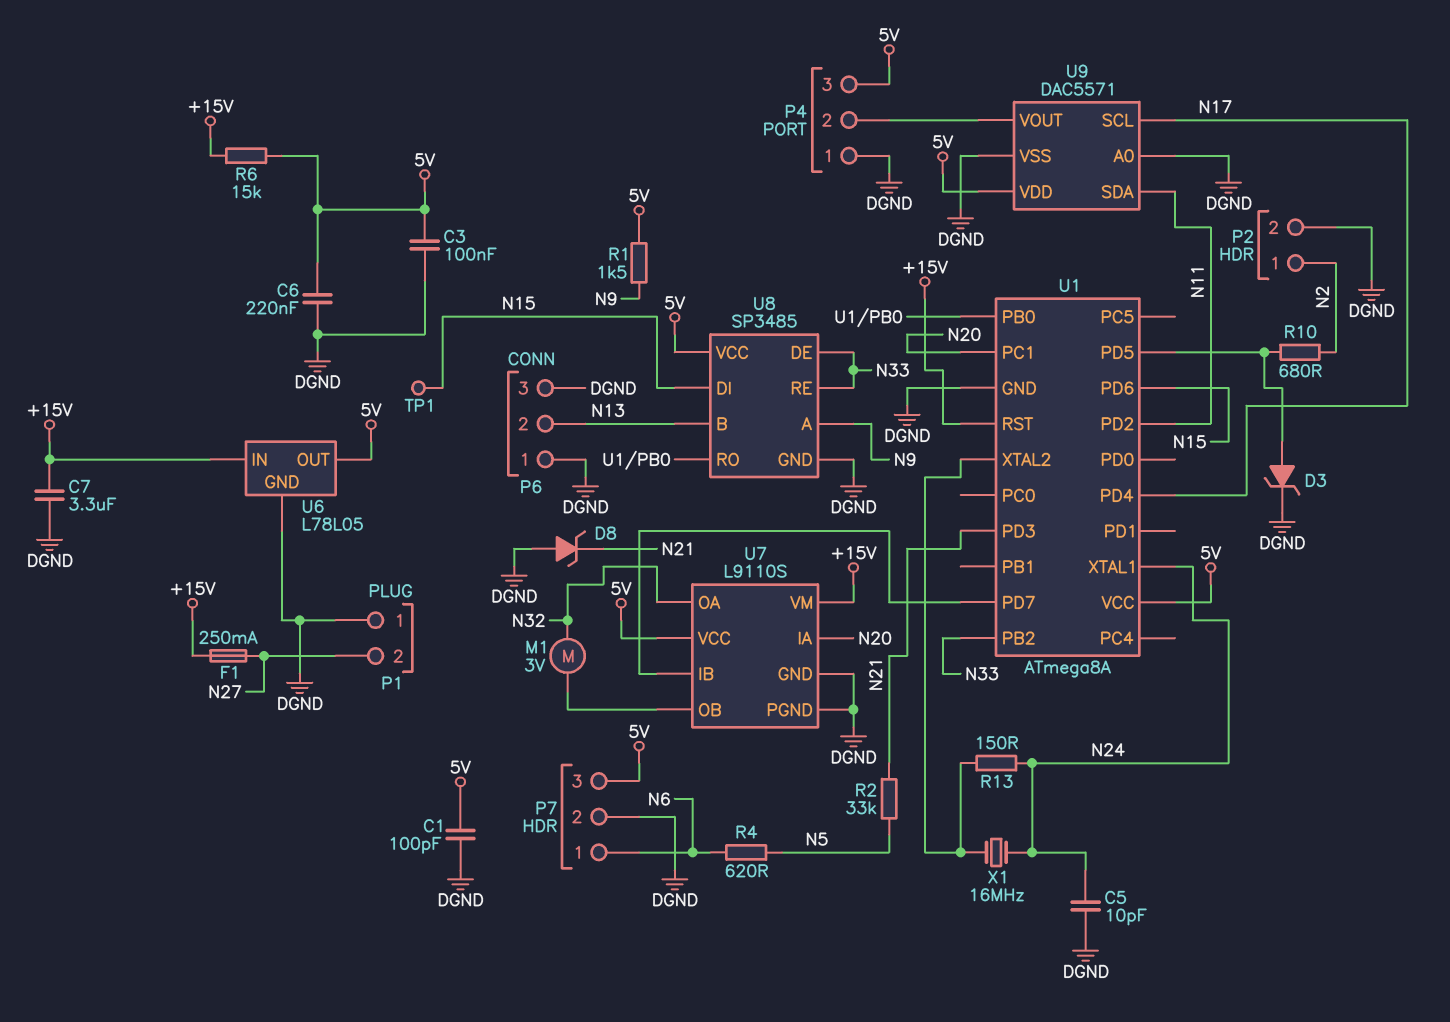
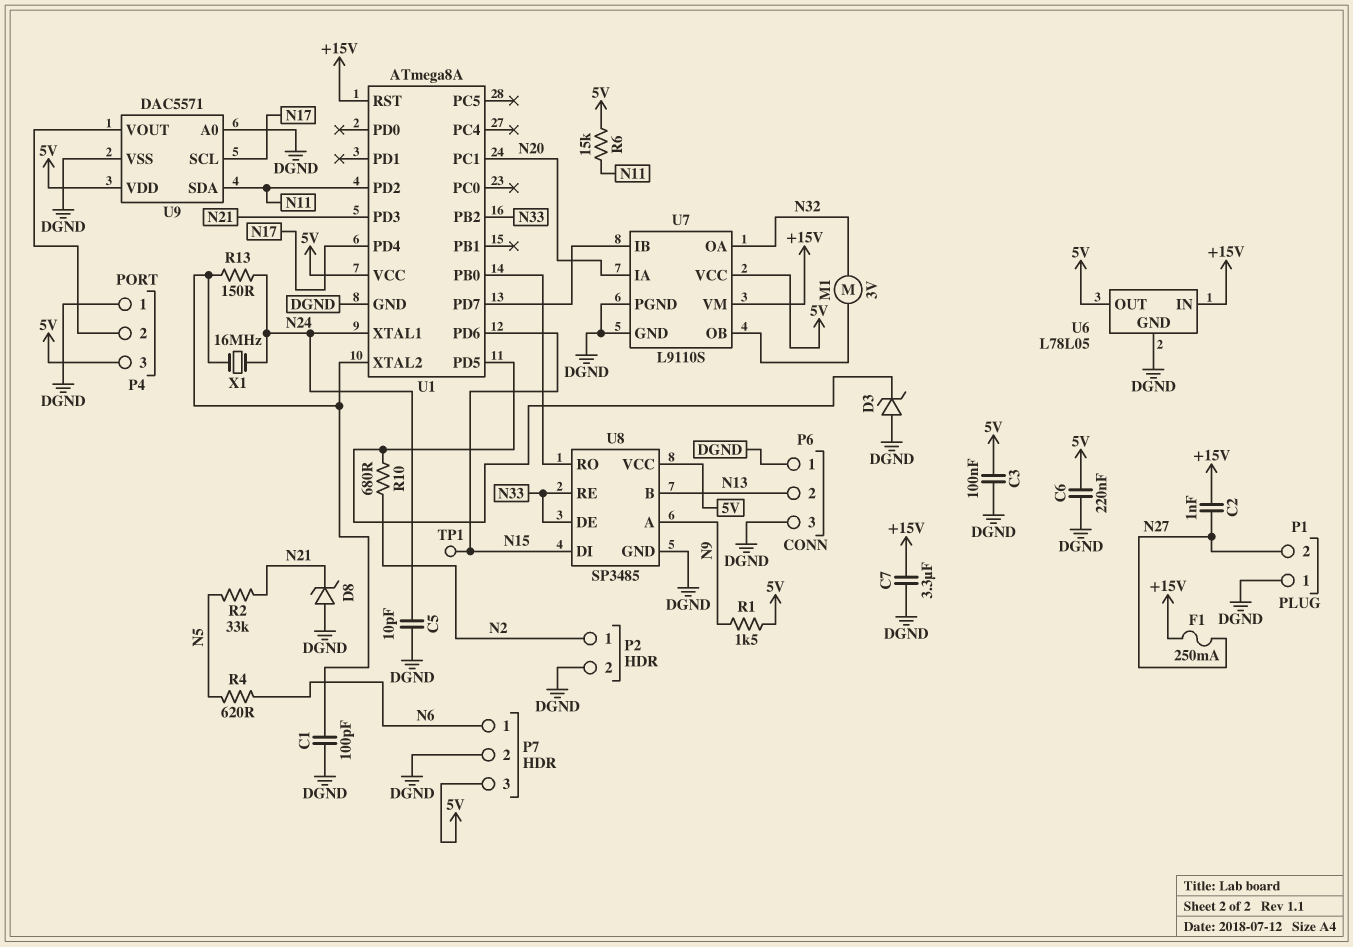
C1: 100pF (5V, DGND) -> 100pF (DGND, U1/XTAL2)
C2: none -> 1nF (+15V, N27)
D3: zener (A U1/PD5, K DGND) -> zener (A DGND, K U1/PD5)
R6: 15k (+15V, 5V) -> 15k (5V, N11)

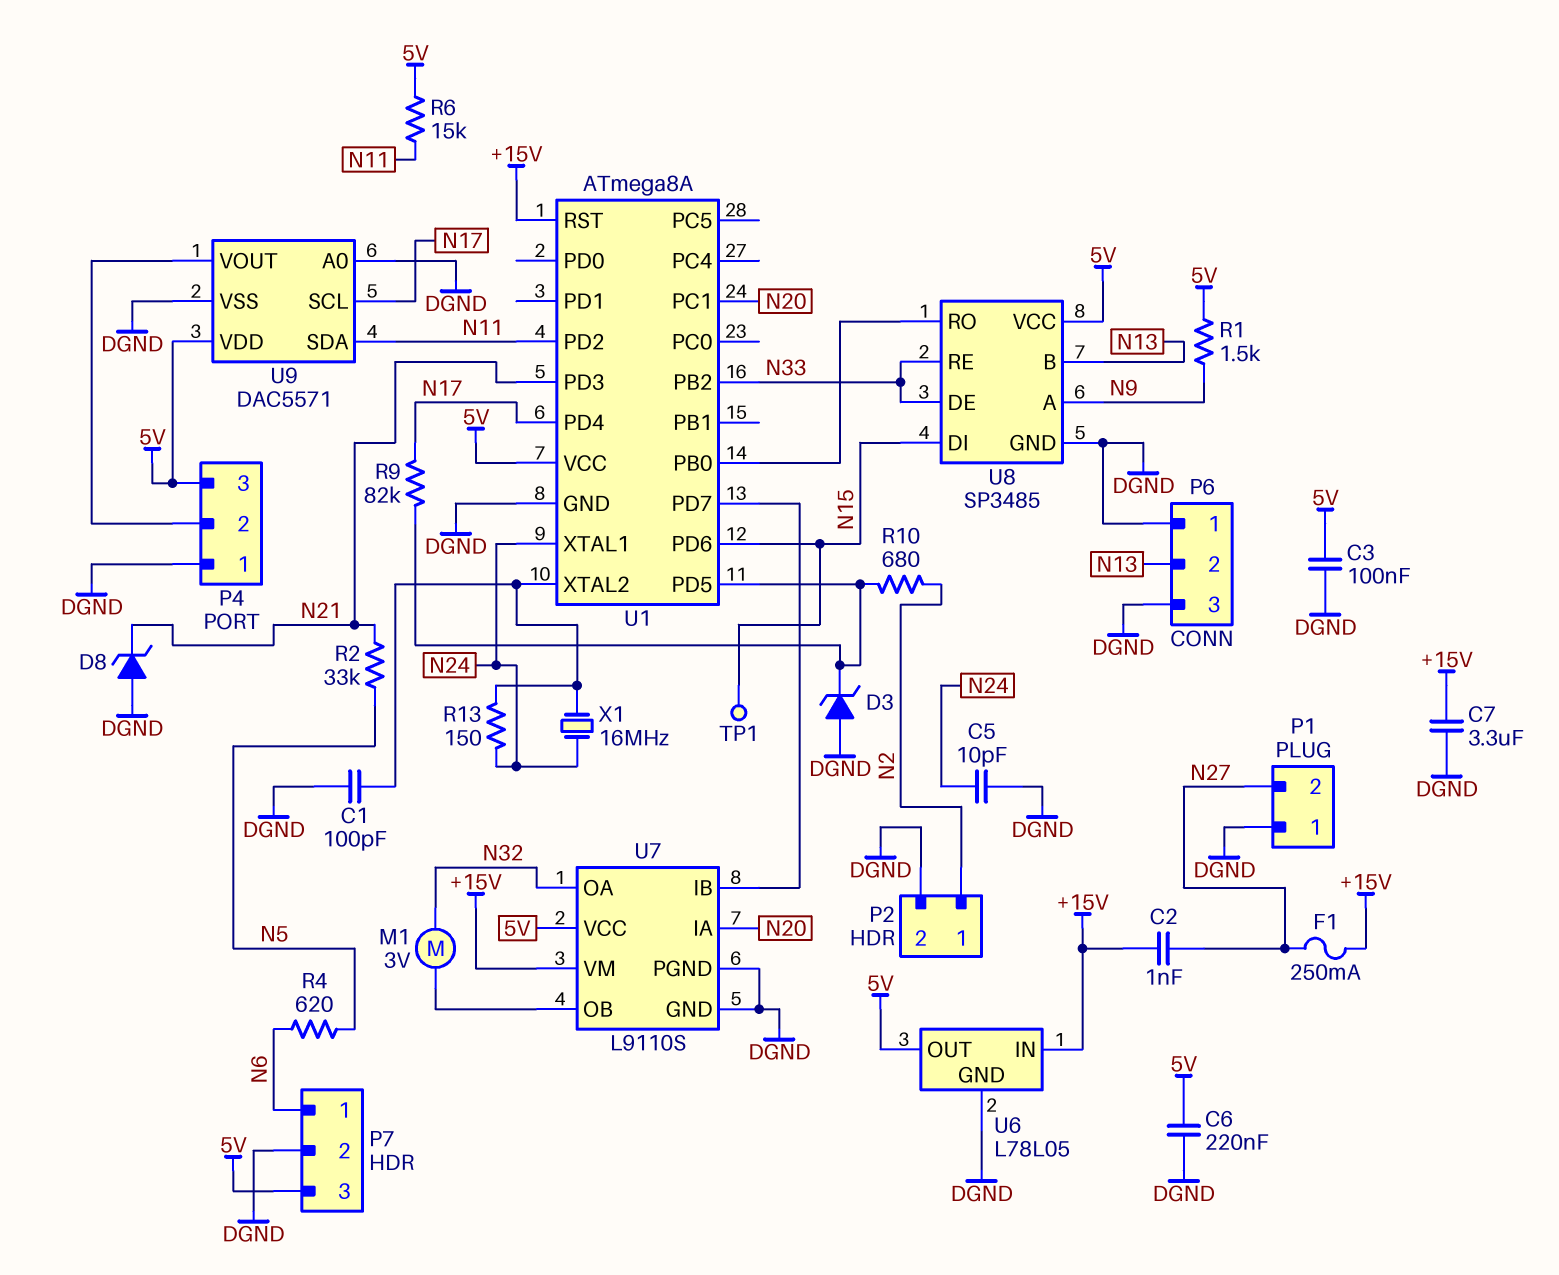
R9: none -> 82k (N17, U1/PD5)

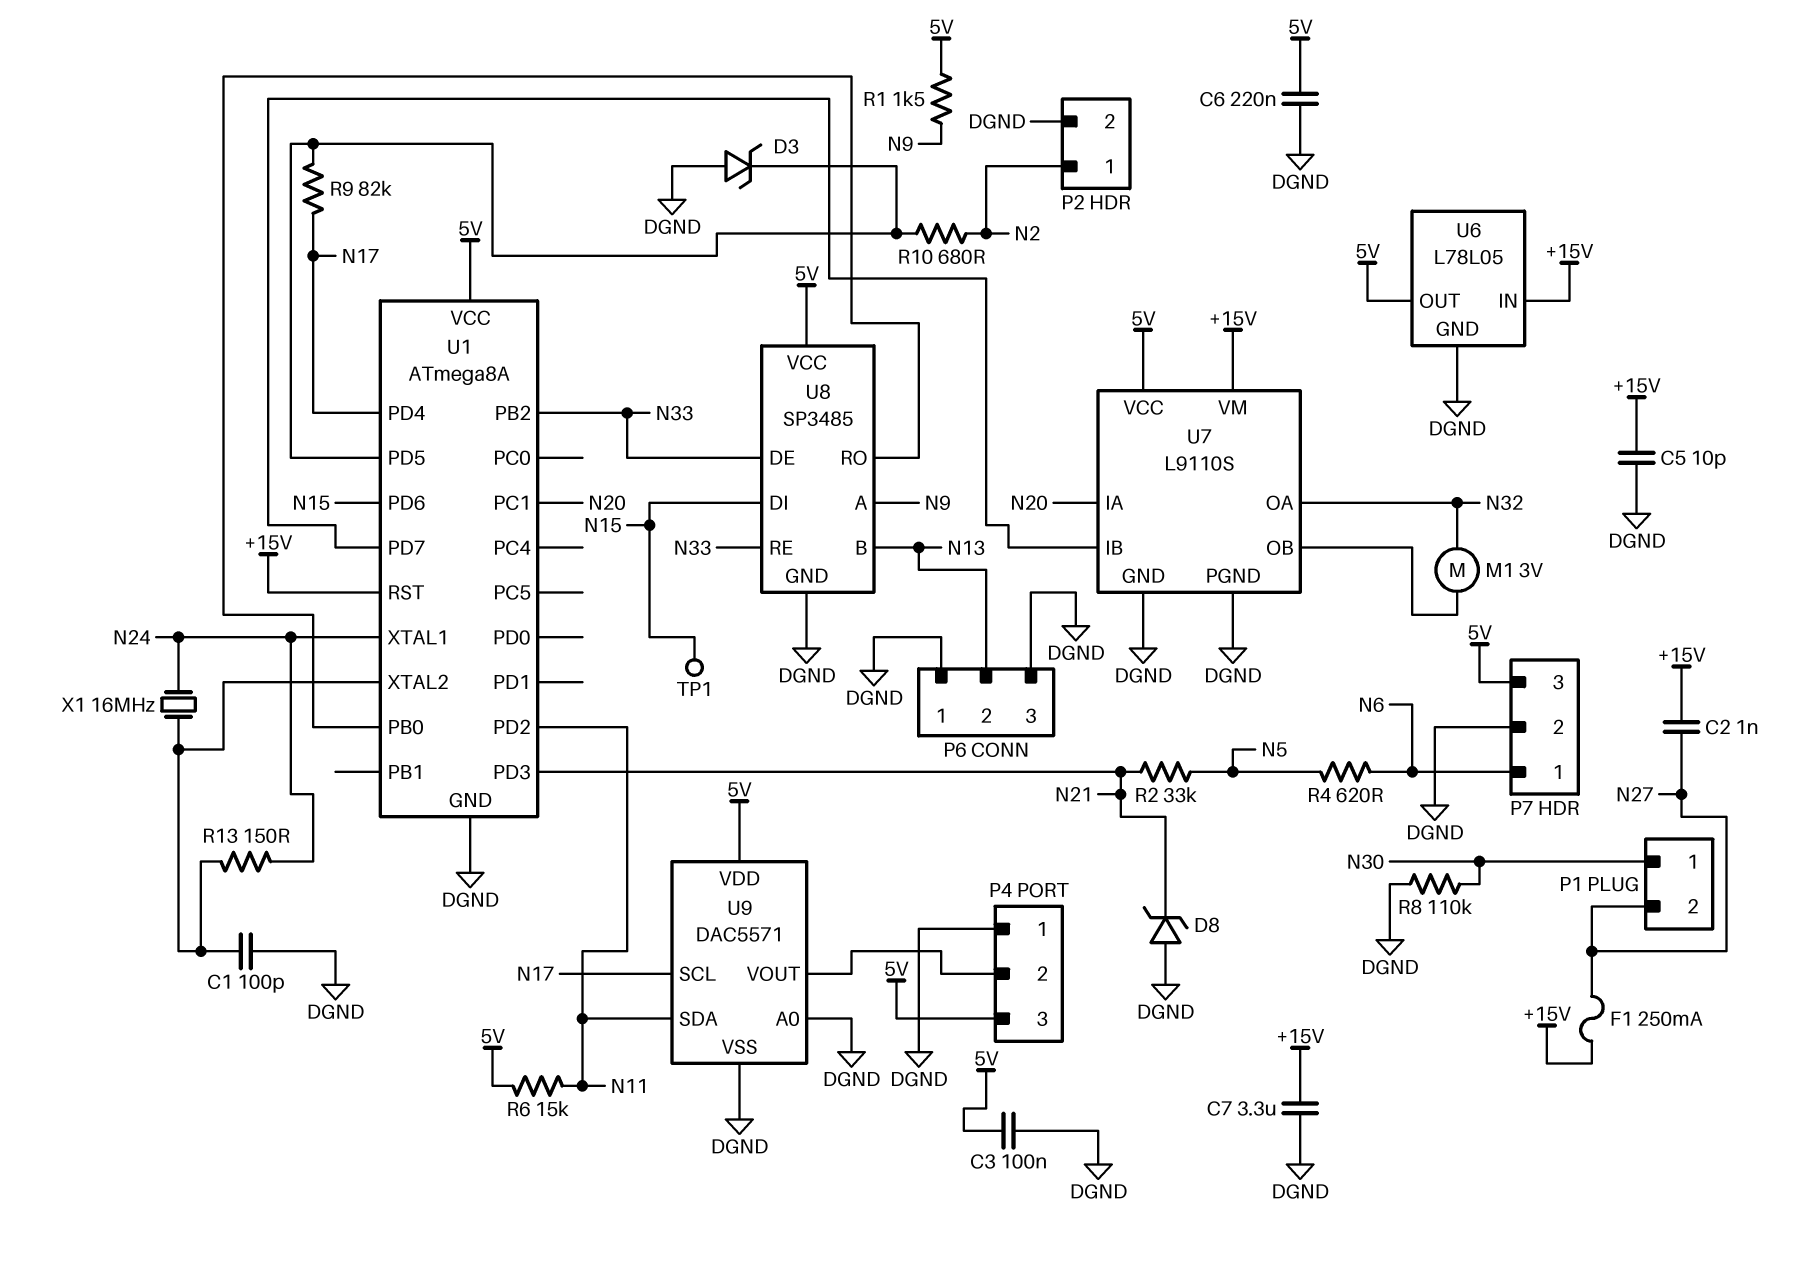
C5: 10pF (DGND, N24) -> 10pF (+15V, DGND)
P1 pin 1: DGND -> N30
R8: none -> 110k (DGND, N30)

